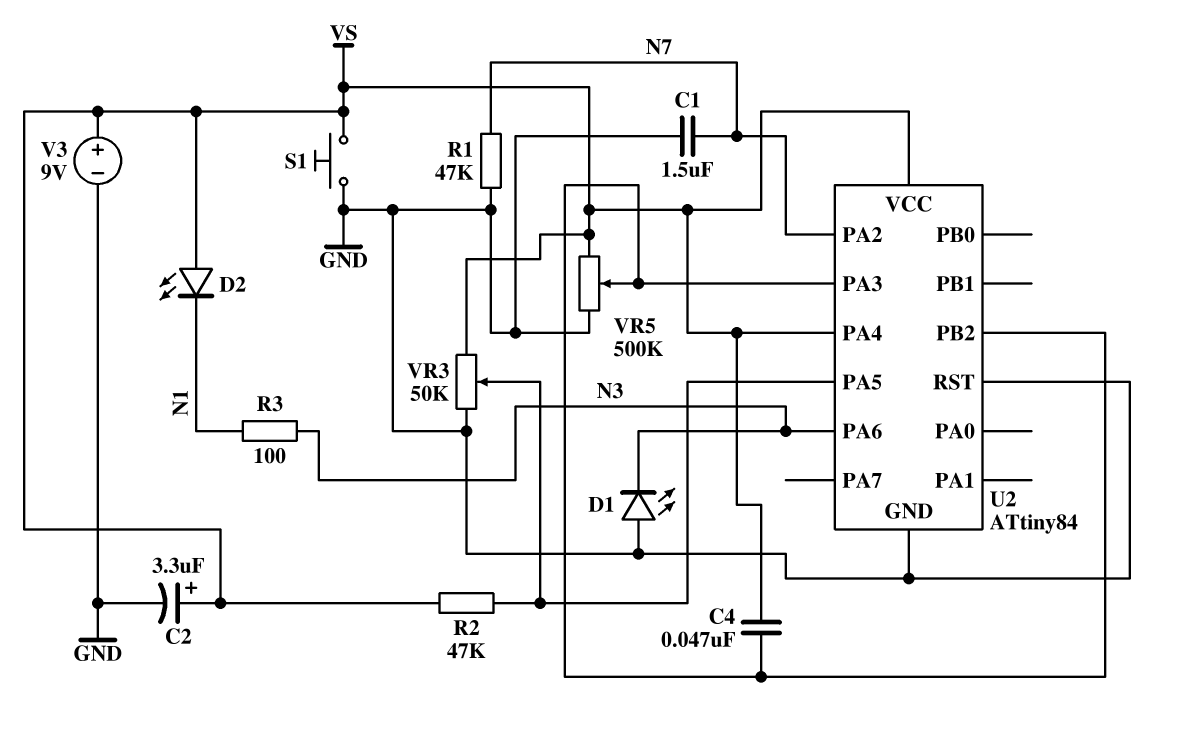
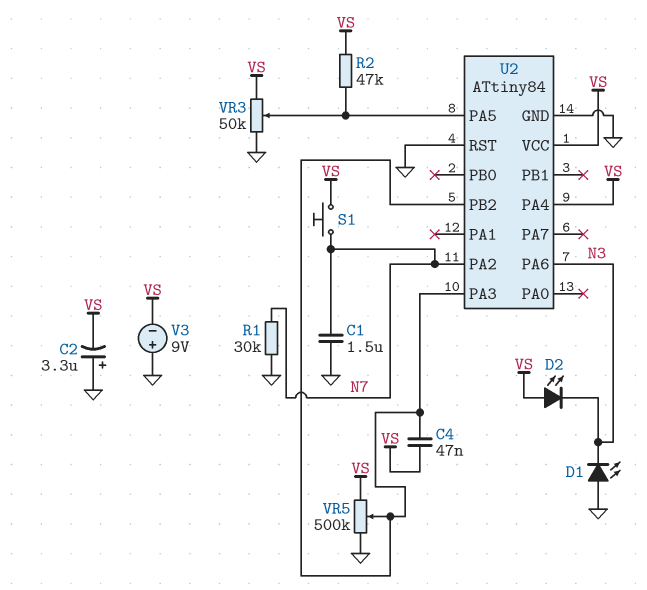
C2: 3.3uF (plus VS, minus GND) -> 3.3uF (plus GND, minus VS)
D2: LED (A VS, K N1) -> LED (A VS, K N3)
R1: 47k (GND, N7) -> 30k (GND, N7)
R3: 100 (N1, N3) -> none
S1: button (GND, VS) -> button (N7, VS)
V3: 9V (plus VS, minus GND) -> 9V (plus GND, minus VS)

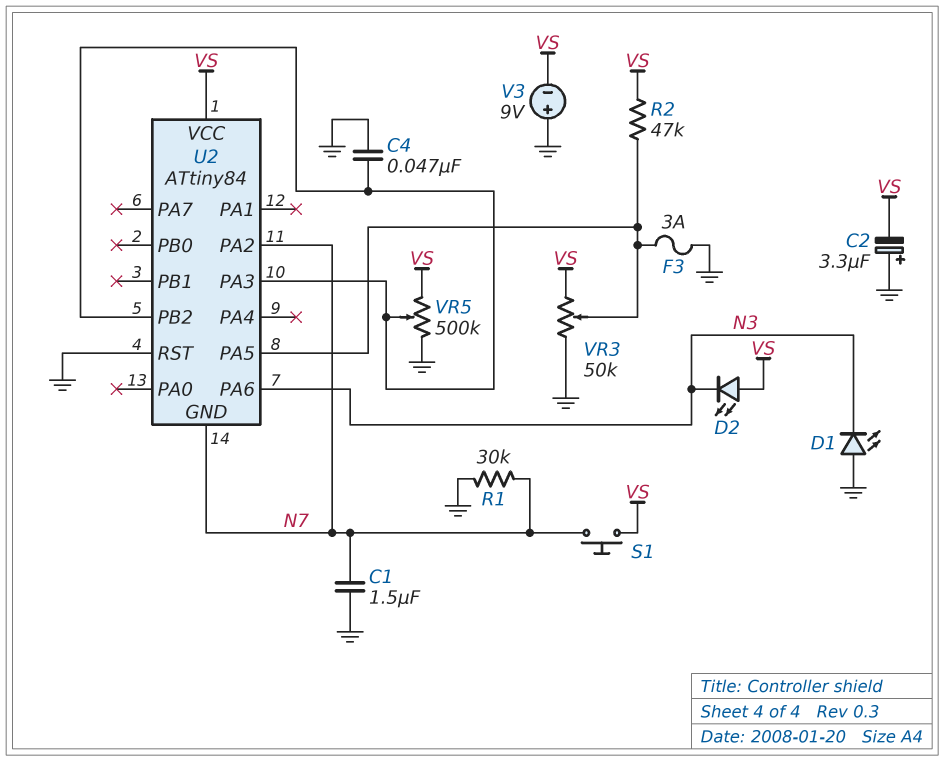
C4: 47nF (U2/PA3, VS) -> 47nF (GND, U2/PA3)
F3: none -> 3A (GND, U2/PA5)
U2 pin GND: GND -> N7
U2 pin PA4: VS -> none

